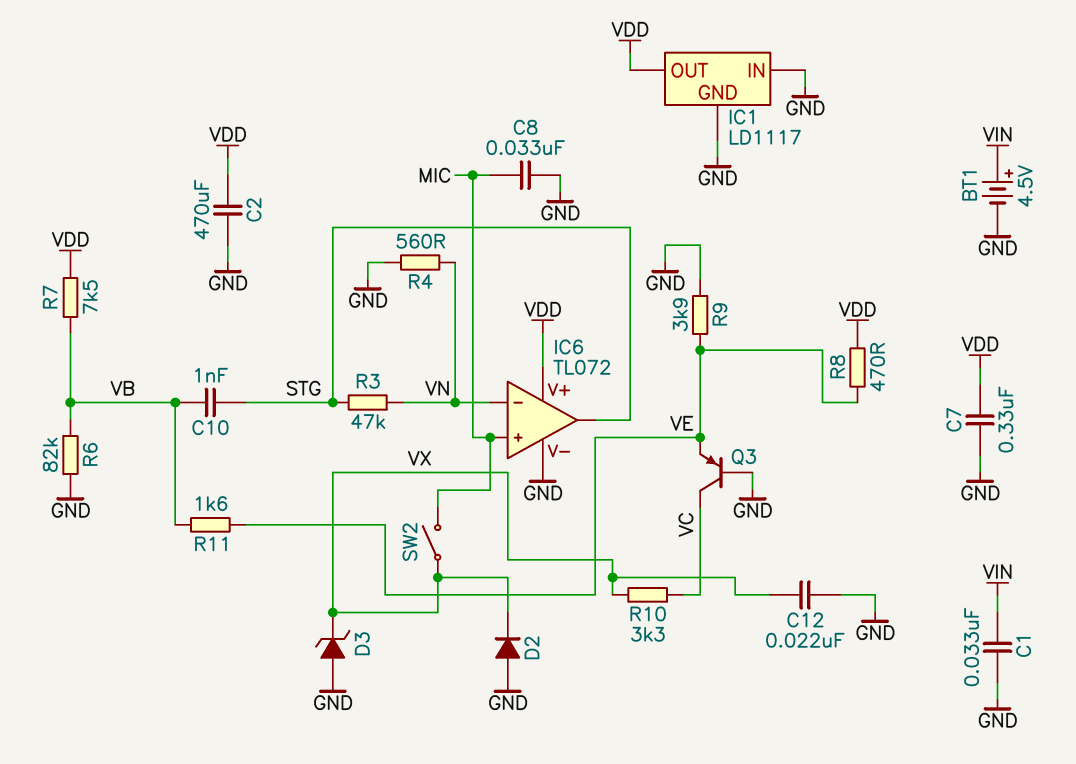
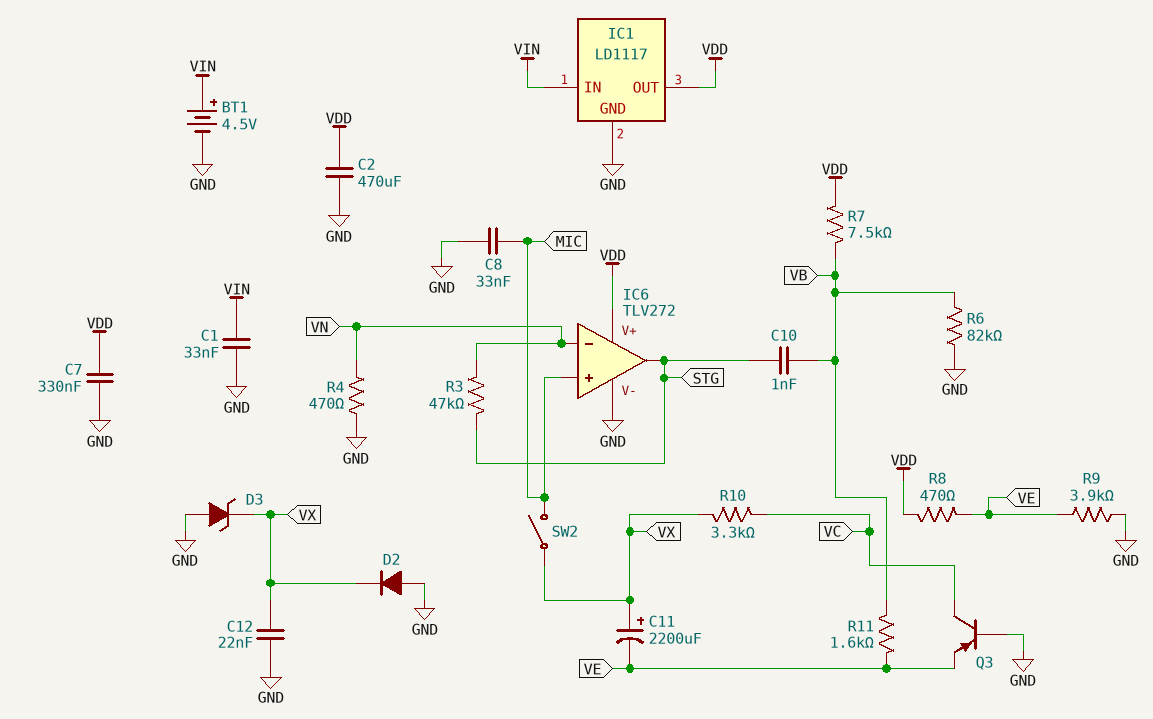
C11: none -> 2200uF (plus VX, minus VE)
IC1 pin IN: GND -> VIN
IC6: TL072 -> TLV272
R4: 560 (GND, VN) -> 470 (GND, VN)

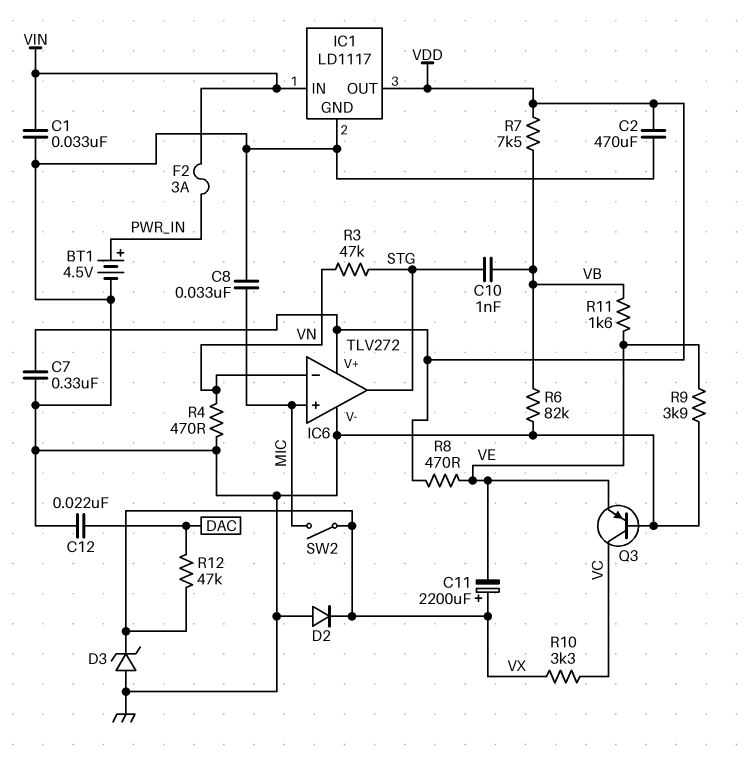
BT1: 4.5V (plus VIN, minus GND) -> 4.5V (plus PWR_IN, minus GND)
C12: 22nF (GND, VX) -> 22nF (DAC, GND)
F2: none -> 3A (PWR_IN, VIN)
R12: none -> 47k (DAC, VX)

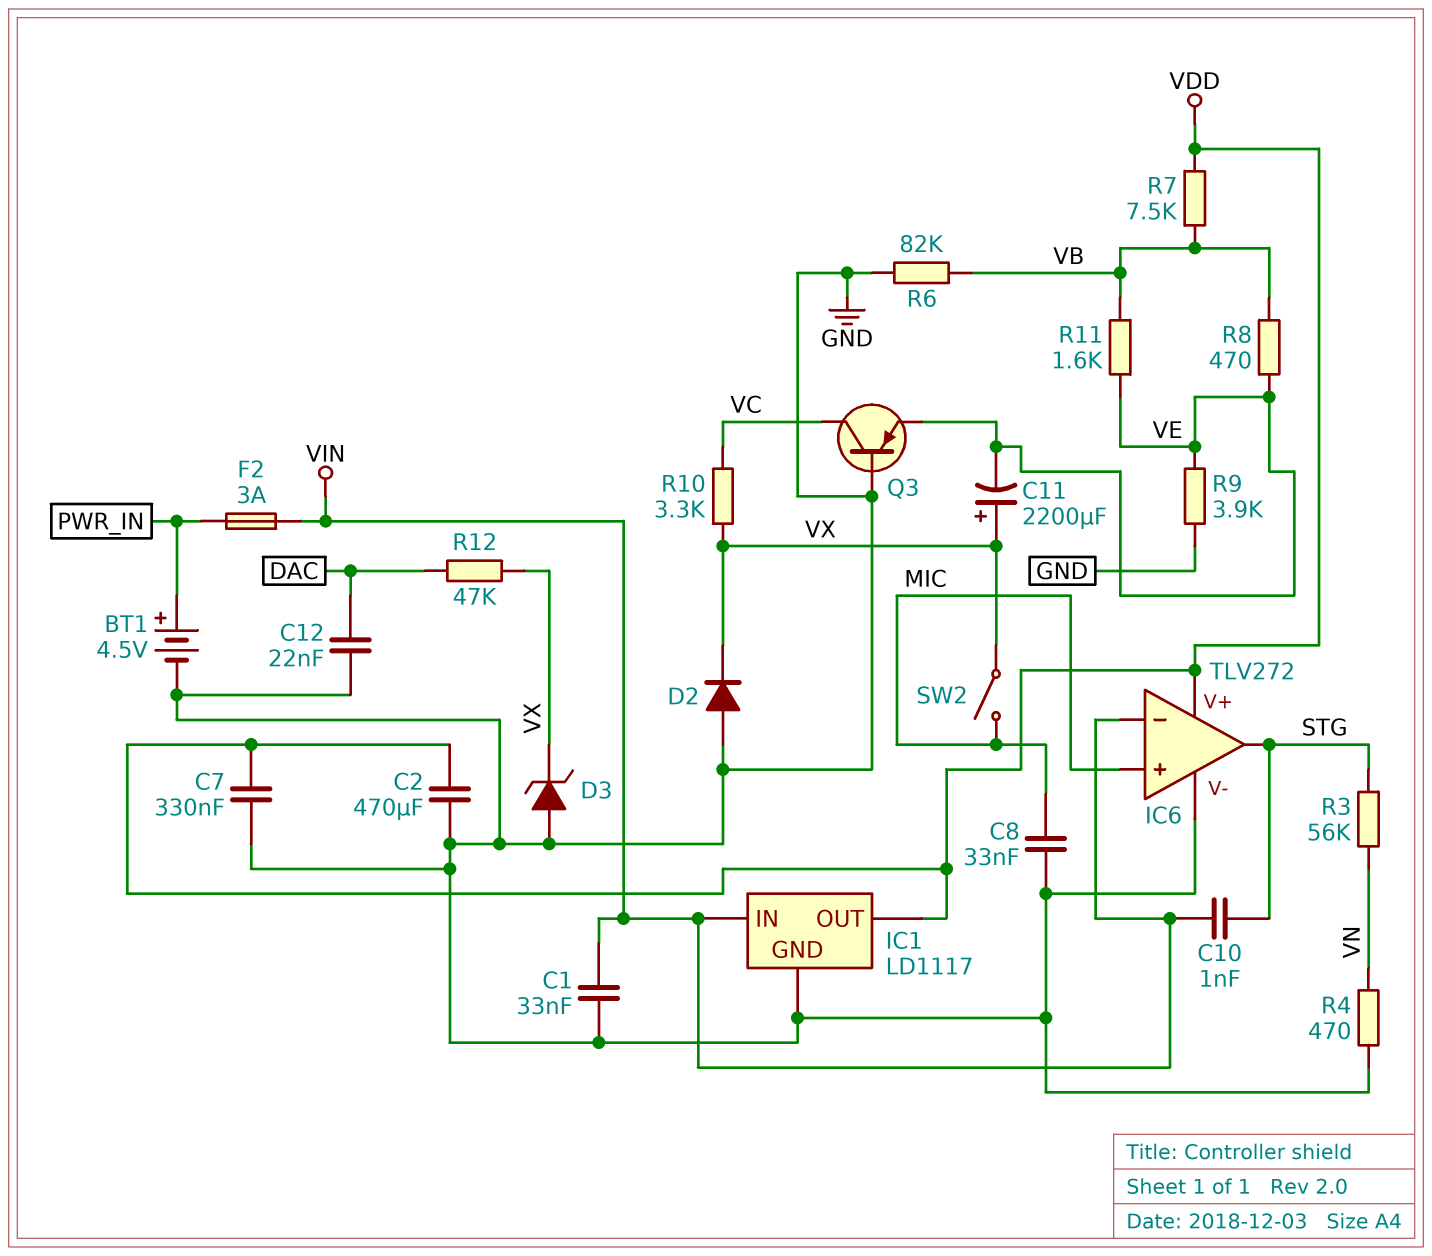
C10: 1nF (STG, VB) -> 1nF (STG, VIN)
IC6 pin in-: VN -> VIN
R3: 47k (STG, VN) -> 56k (STG, VN)
R8: 470 (VDD, VE) -> 470 (VB, VE)

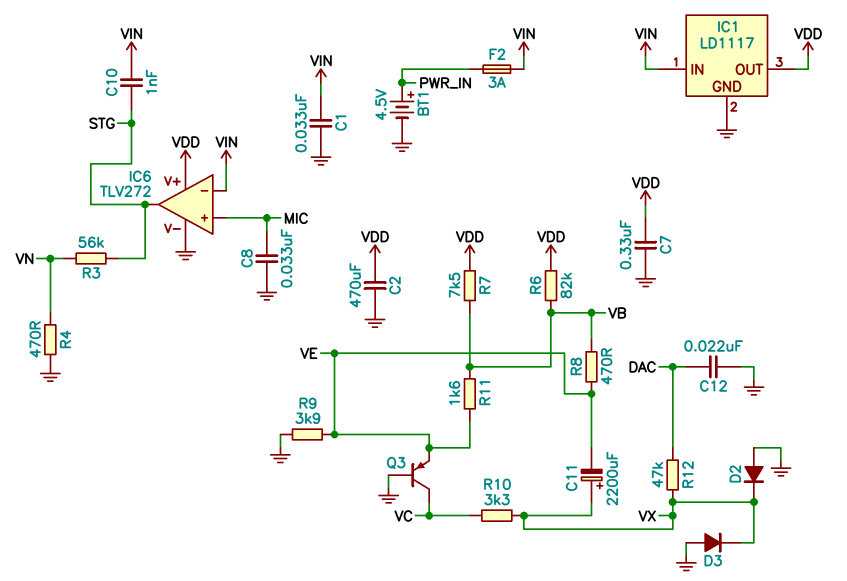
D3: zener (A GND, K VX) -> diode (A GND, K VX)
R6: 82k (GND, VB) -> 82k (VB, VDD)
SW2: switch (MIC, VX) -> none

